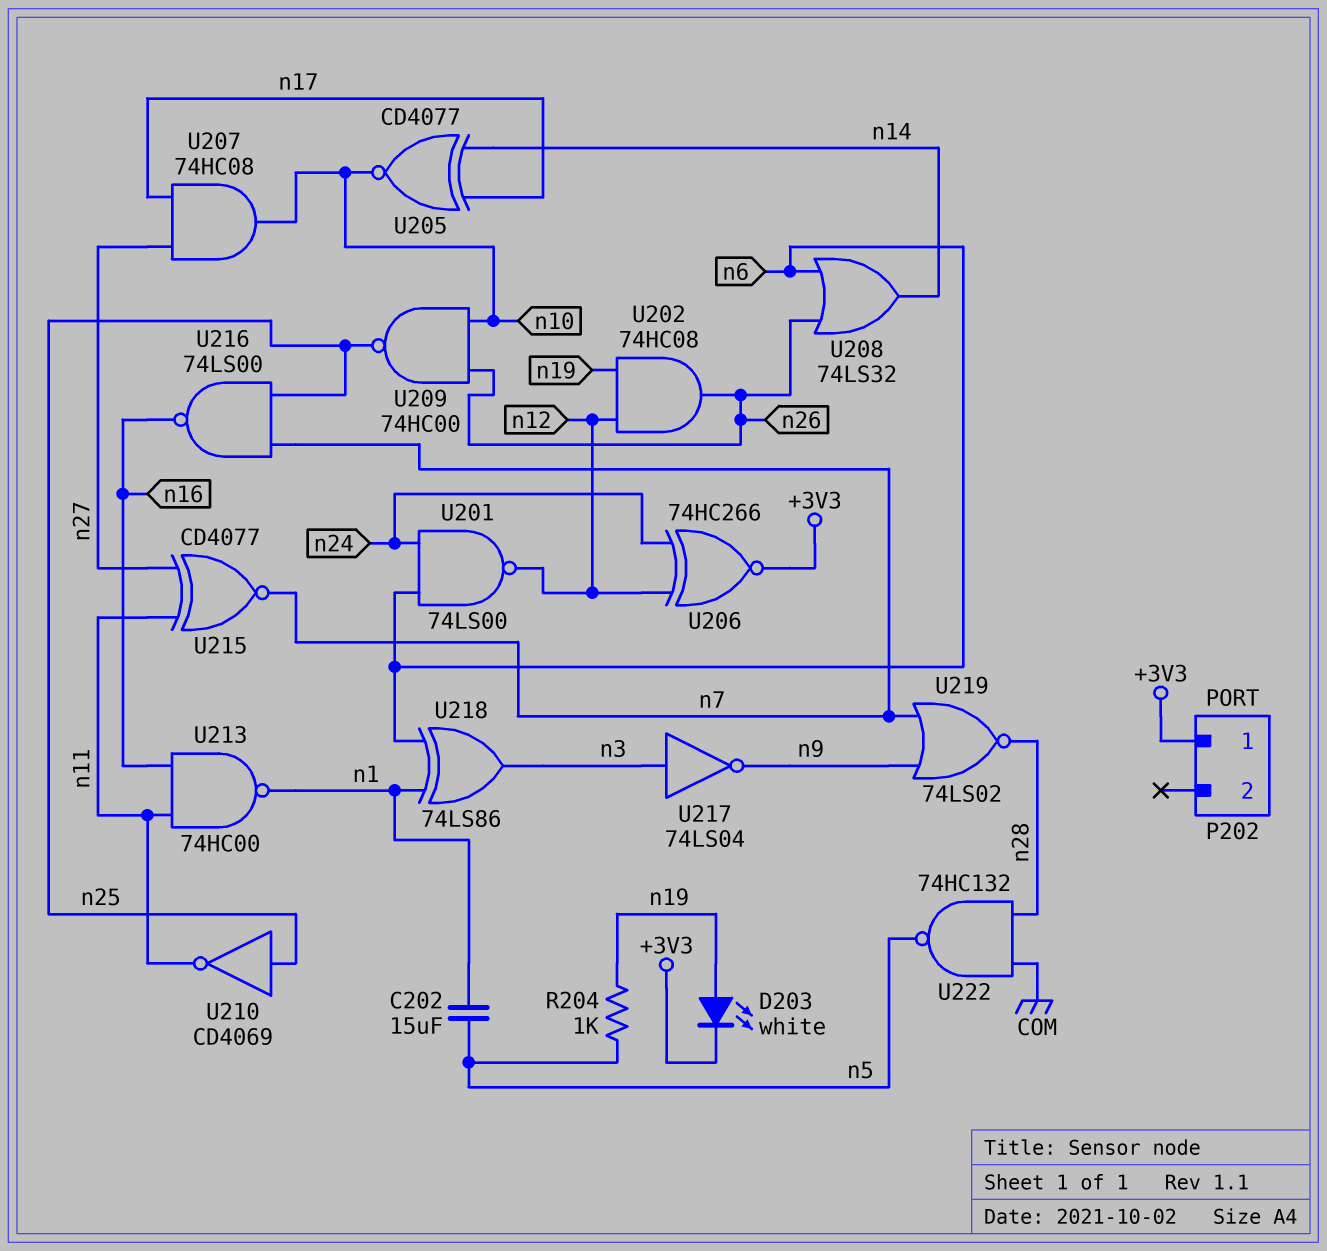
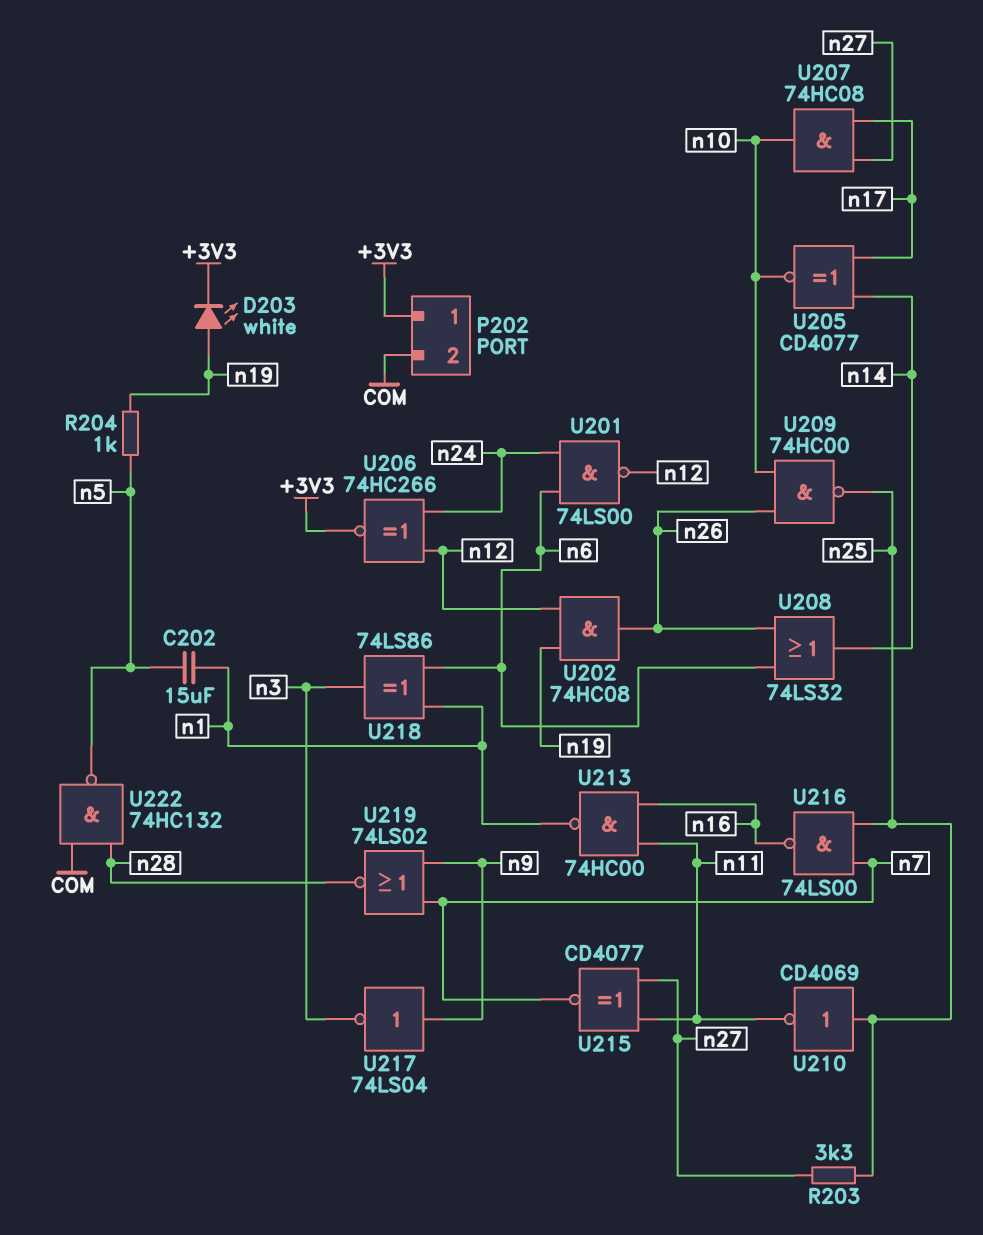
P202 pin 2: none -> COM
R203: none -> 3.3k (n25, n27)
U217: NOT 74LS04 (in n3, out n9) -> NOT 74LS04 (in n9, out n3)

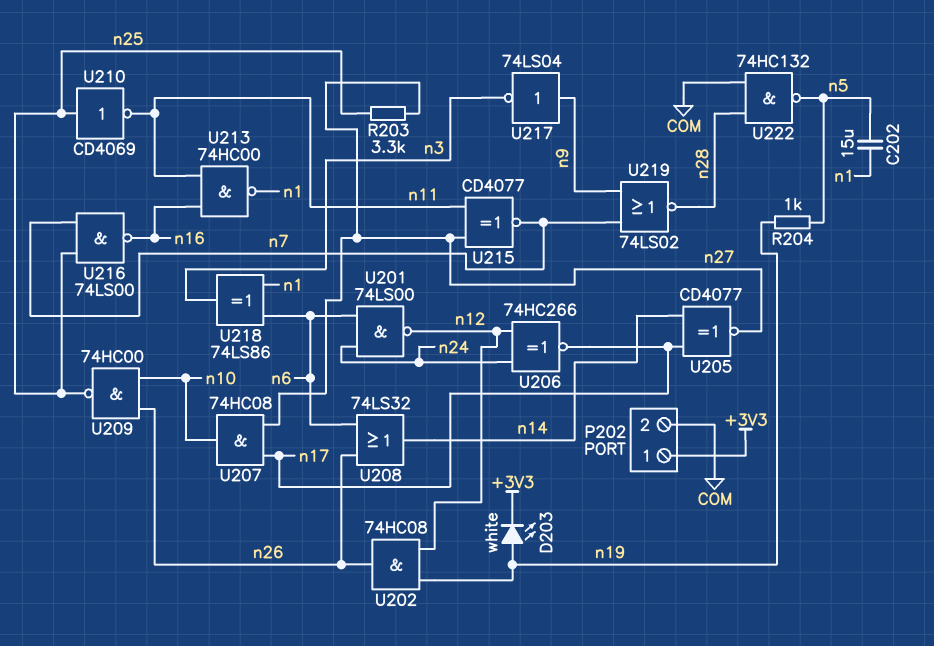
U205: XNOR CD4077 (in n14, in n17, out n10) -> XNOR CD4077 (in n14, in n17, out n27)
U206: XNOR 74HC266 (in n12, in n24, out +3V3) -> XNOR 74HC266 (in n12, in n24, out n17)

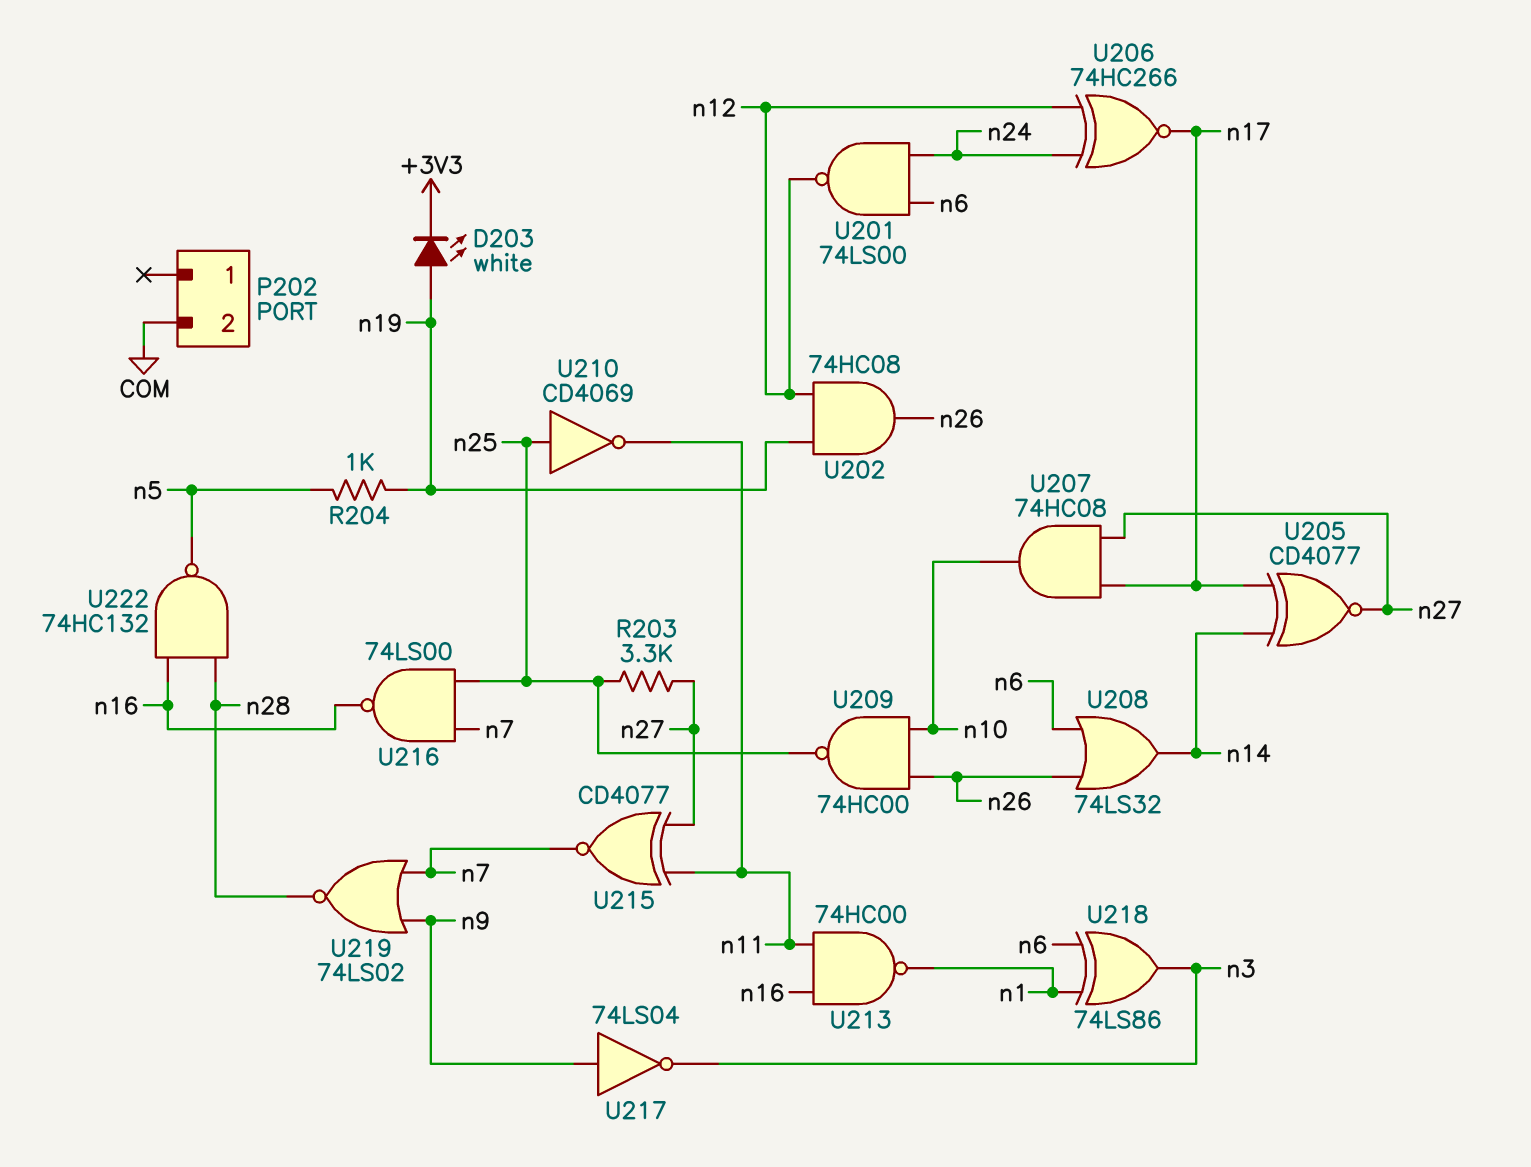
C202: 15uF (n1, n5) -> none
P202 pin 1: +3V3 -> none
U222: NAND 74HC132 (in COM, in n28, out n5) -> NAND 74HC132 (in n16, in n28, out n5)

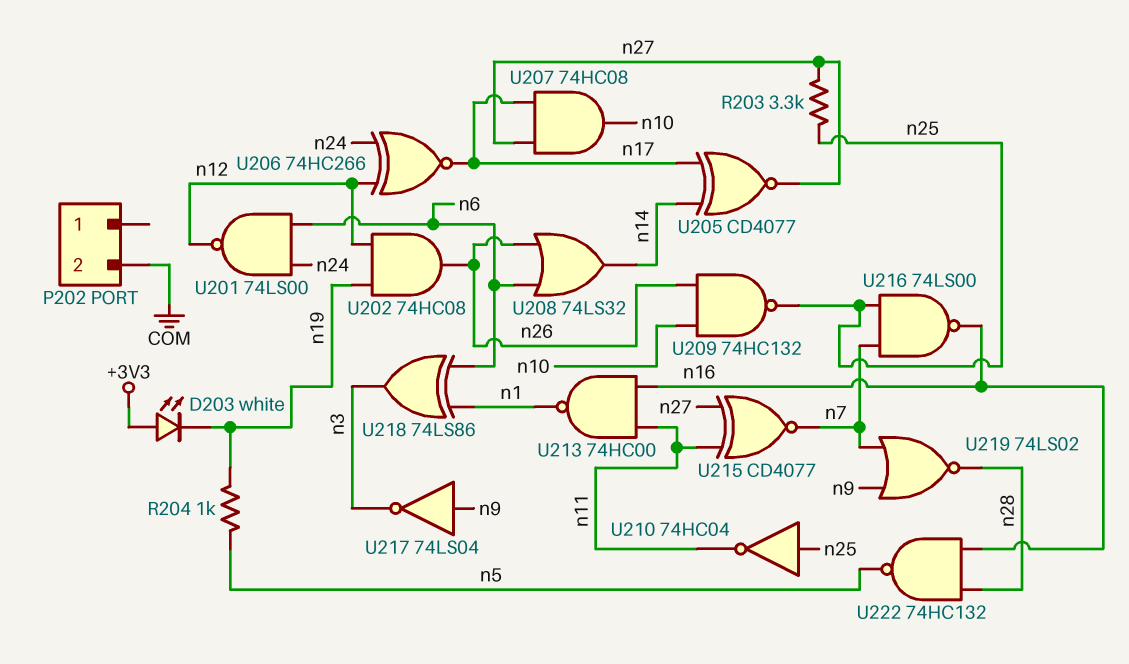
D203: LED white (A n19, K +3V3) -> LED white (A +3V3, K n19)
U209: NAND 74HC00 (in n10, in n26, out n25) -> NAND 74HC132 (in n10, in n26, out n25)
U210: NOT CD4069 (in n25, out n11) -> NOT 74HC04 (in n25, out n11)

